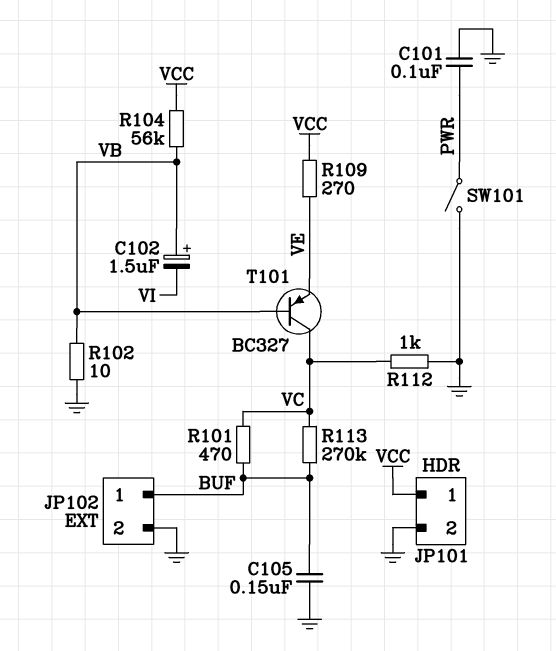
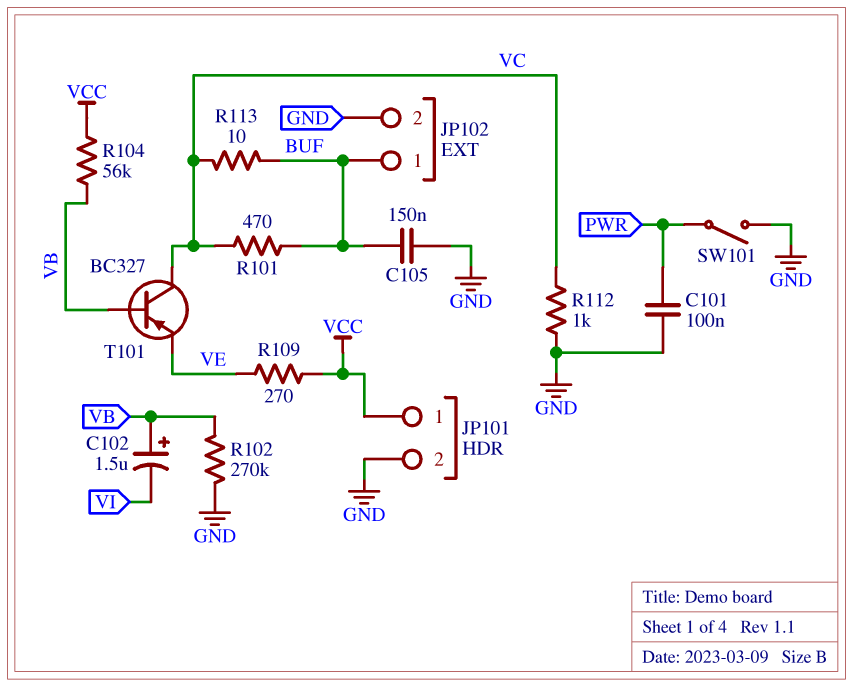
R102: 10 (GND, VB) -> 270k (GND, VB)
R113: 270k (BUF, VC) -> 10 (BUF, VC)

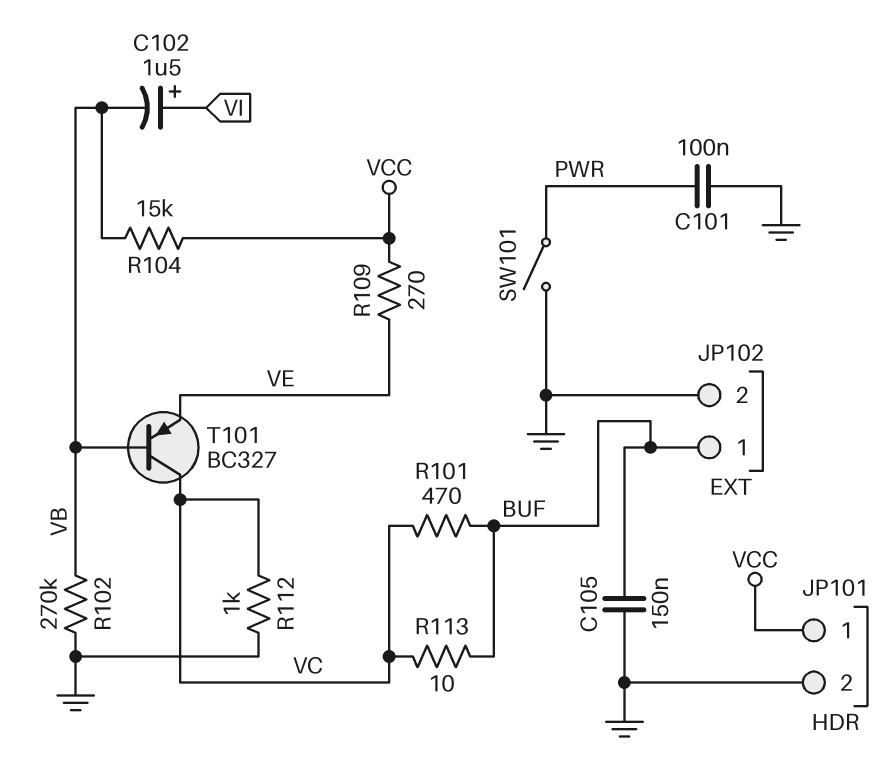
C102: 1.5uF (plus VB, minus VI) -> 1.5uF (plus VI, minus VB)
R104: 56k (VB, VCC) -> 15k (VB, VCC)

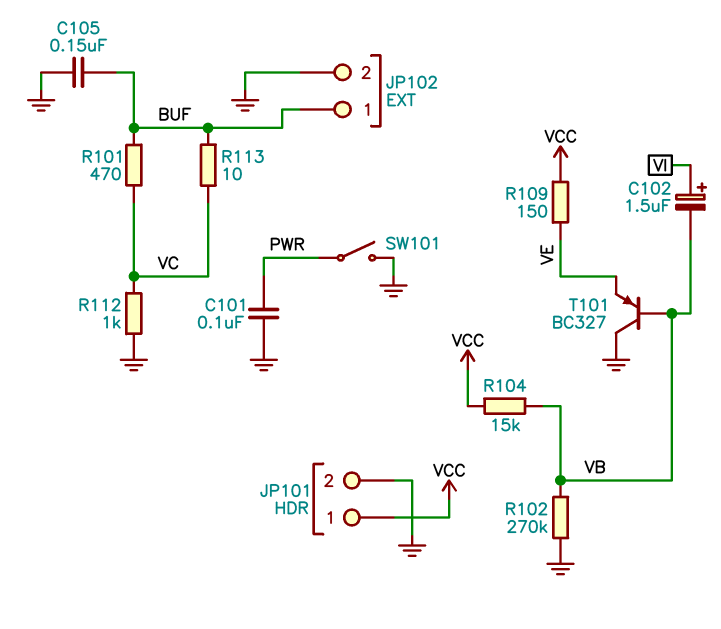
R109: 270 (VCC, VE) -> 150 (VCC, VE)
T101: PNP BC327 (B VB, C VC, E VE) -> PNP BC327 (B VB, C GND, E VE)

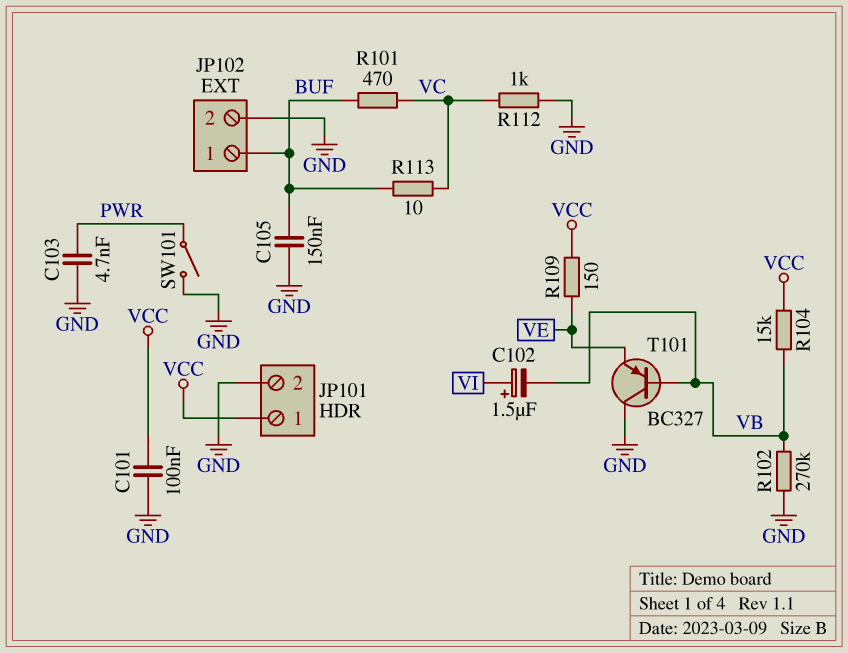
C101: 100nF (GND, PWR) -> 100nF (GND, VCC)
C103: none -> 4.7nF (GND, PWR)

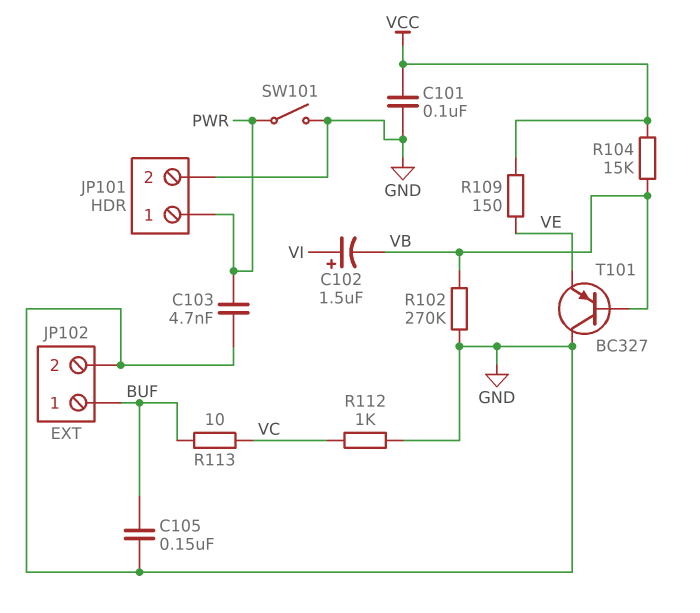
JP101 pin 1: VCC -> PWR
R101: 470 (BUF, VC) -> none

